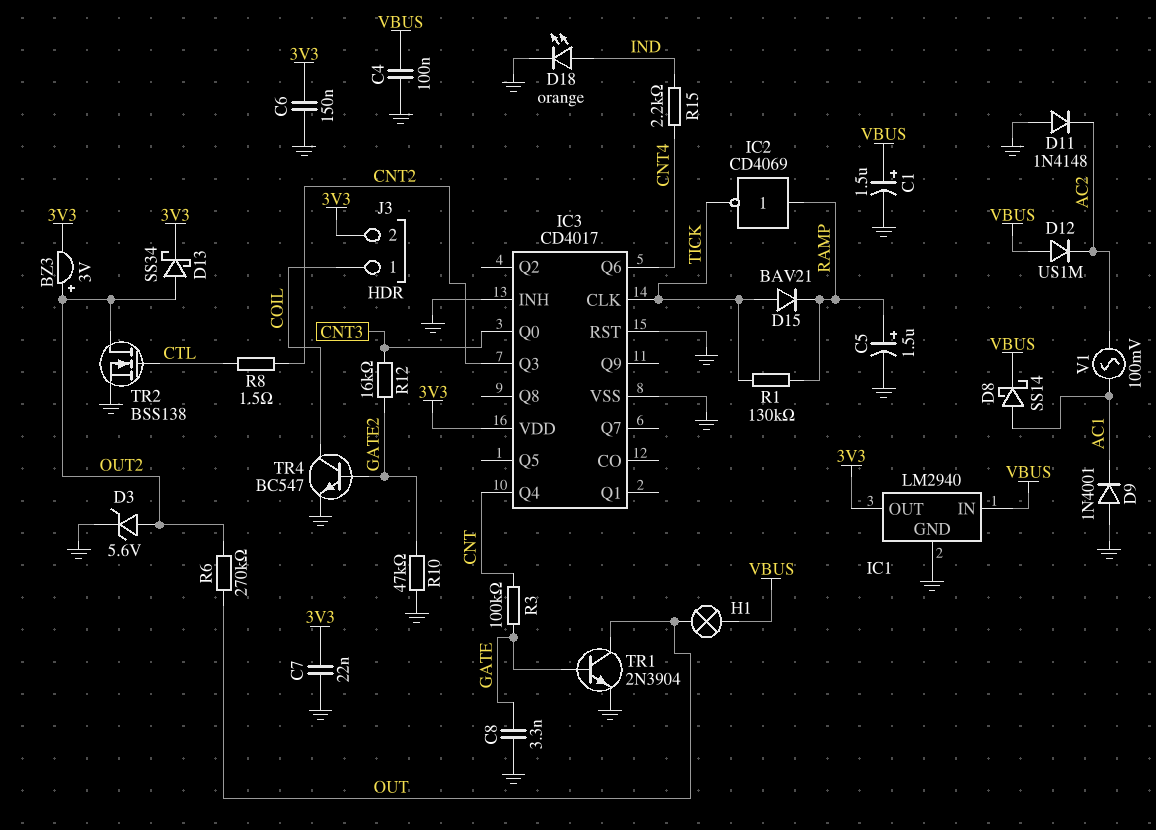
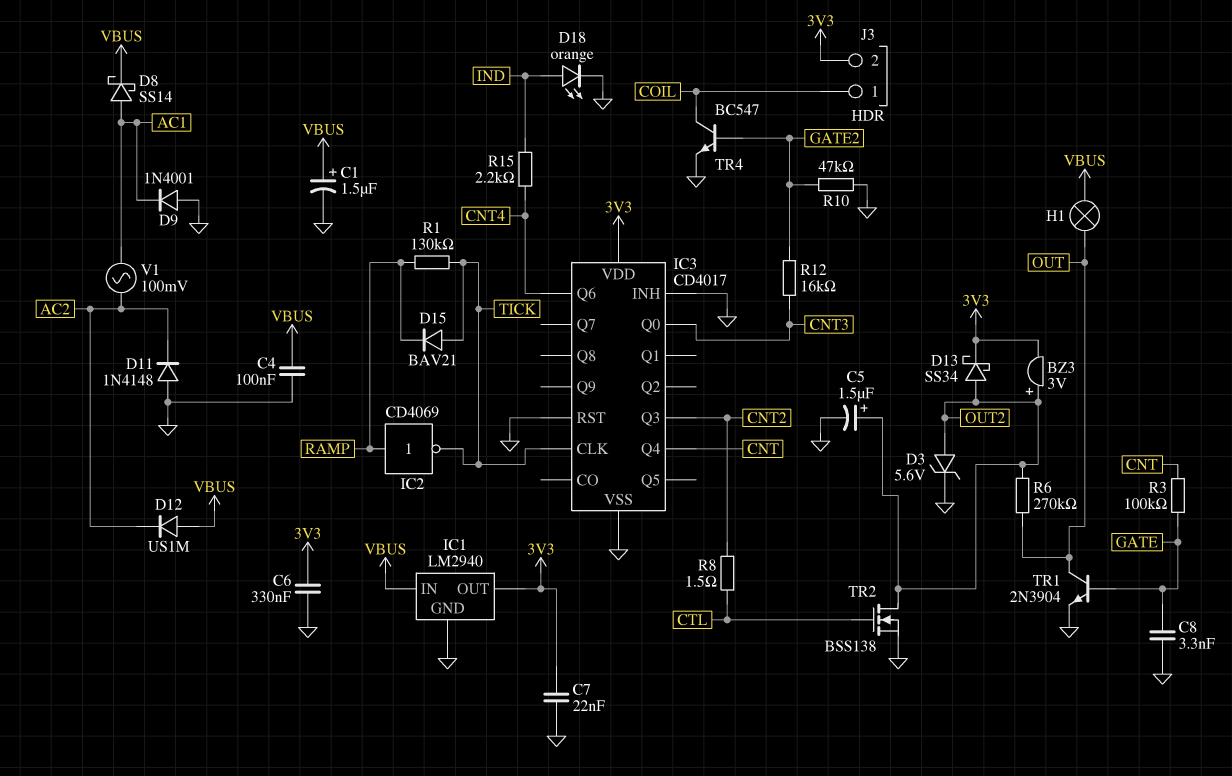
C5: 1.5uF (plus RAMP, minus GND) -> 1.5uF (plus OUT2, minus GND)
C6: 150nF (3V3, GND) -> 330nF (3V3, GND)

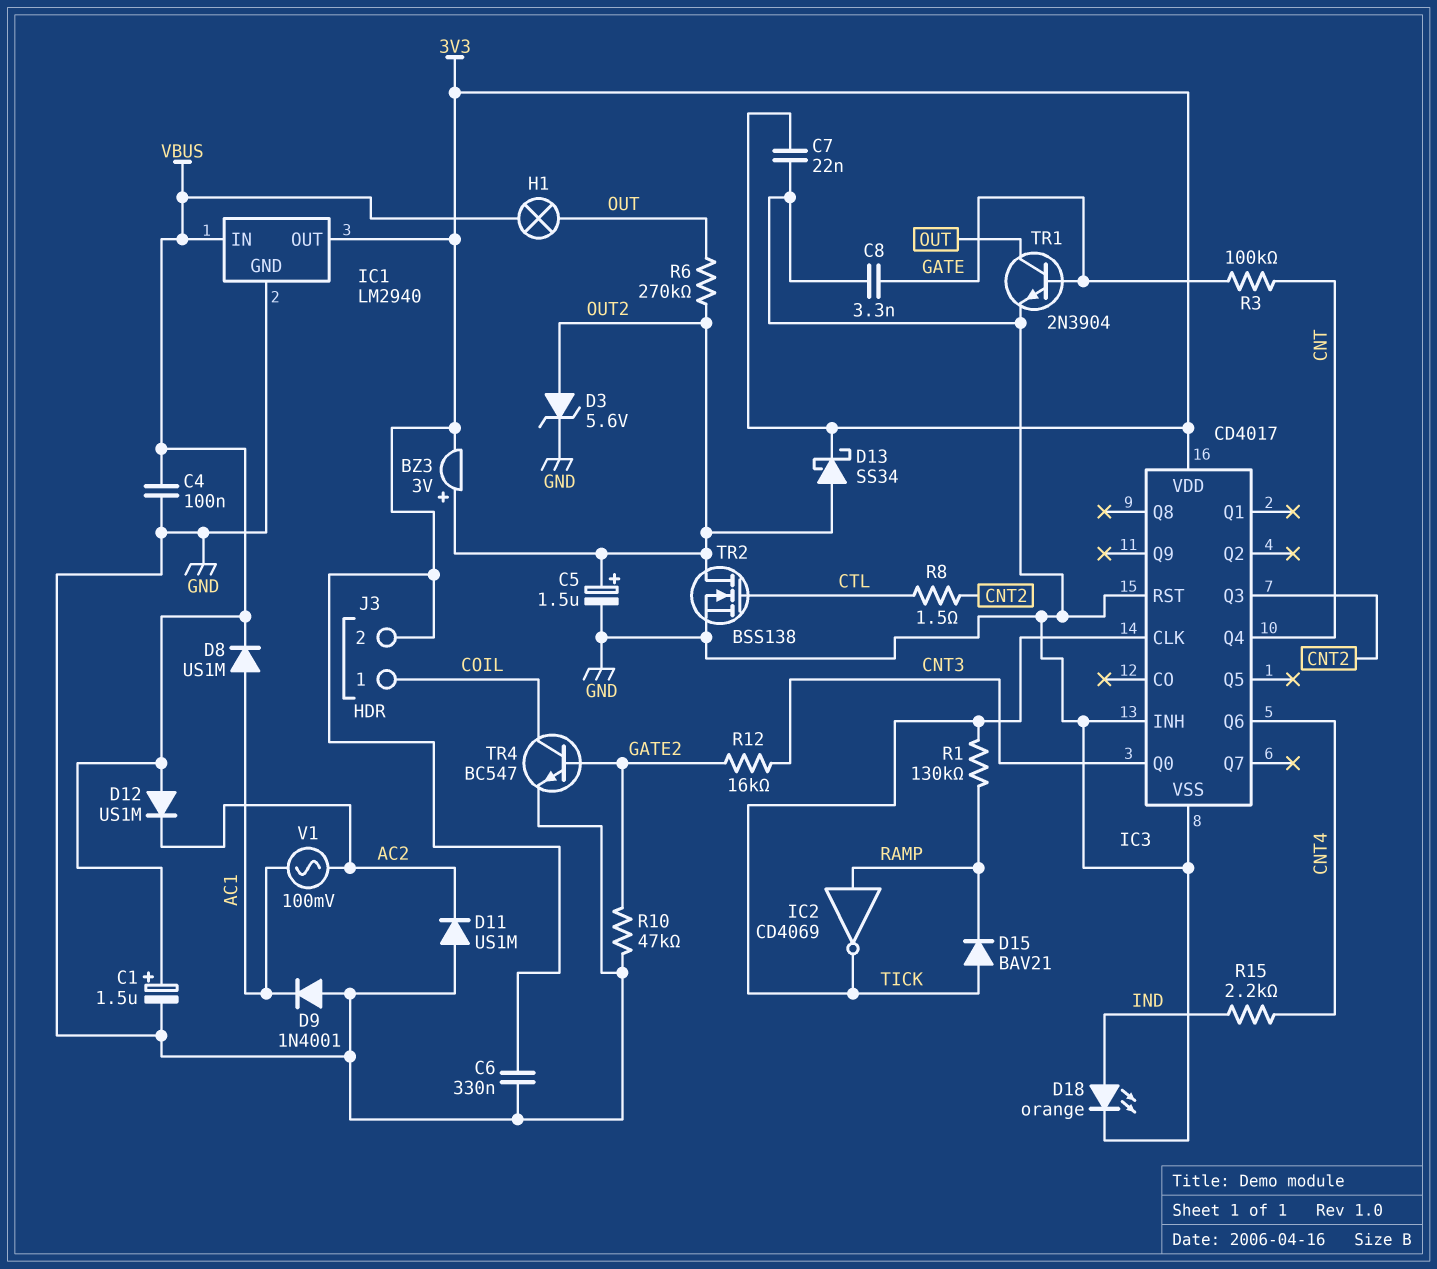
D8: schottky SS14 (A AC1, K VBUS) -> diode US1M (A AC1, K VBUS)
D11: diode 1N4148 (A GND, K AC2) -> diode US1M (A GND, K AC2)

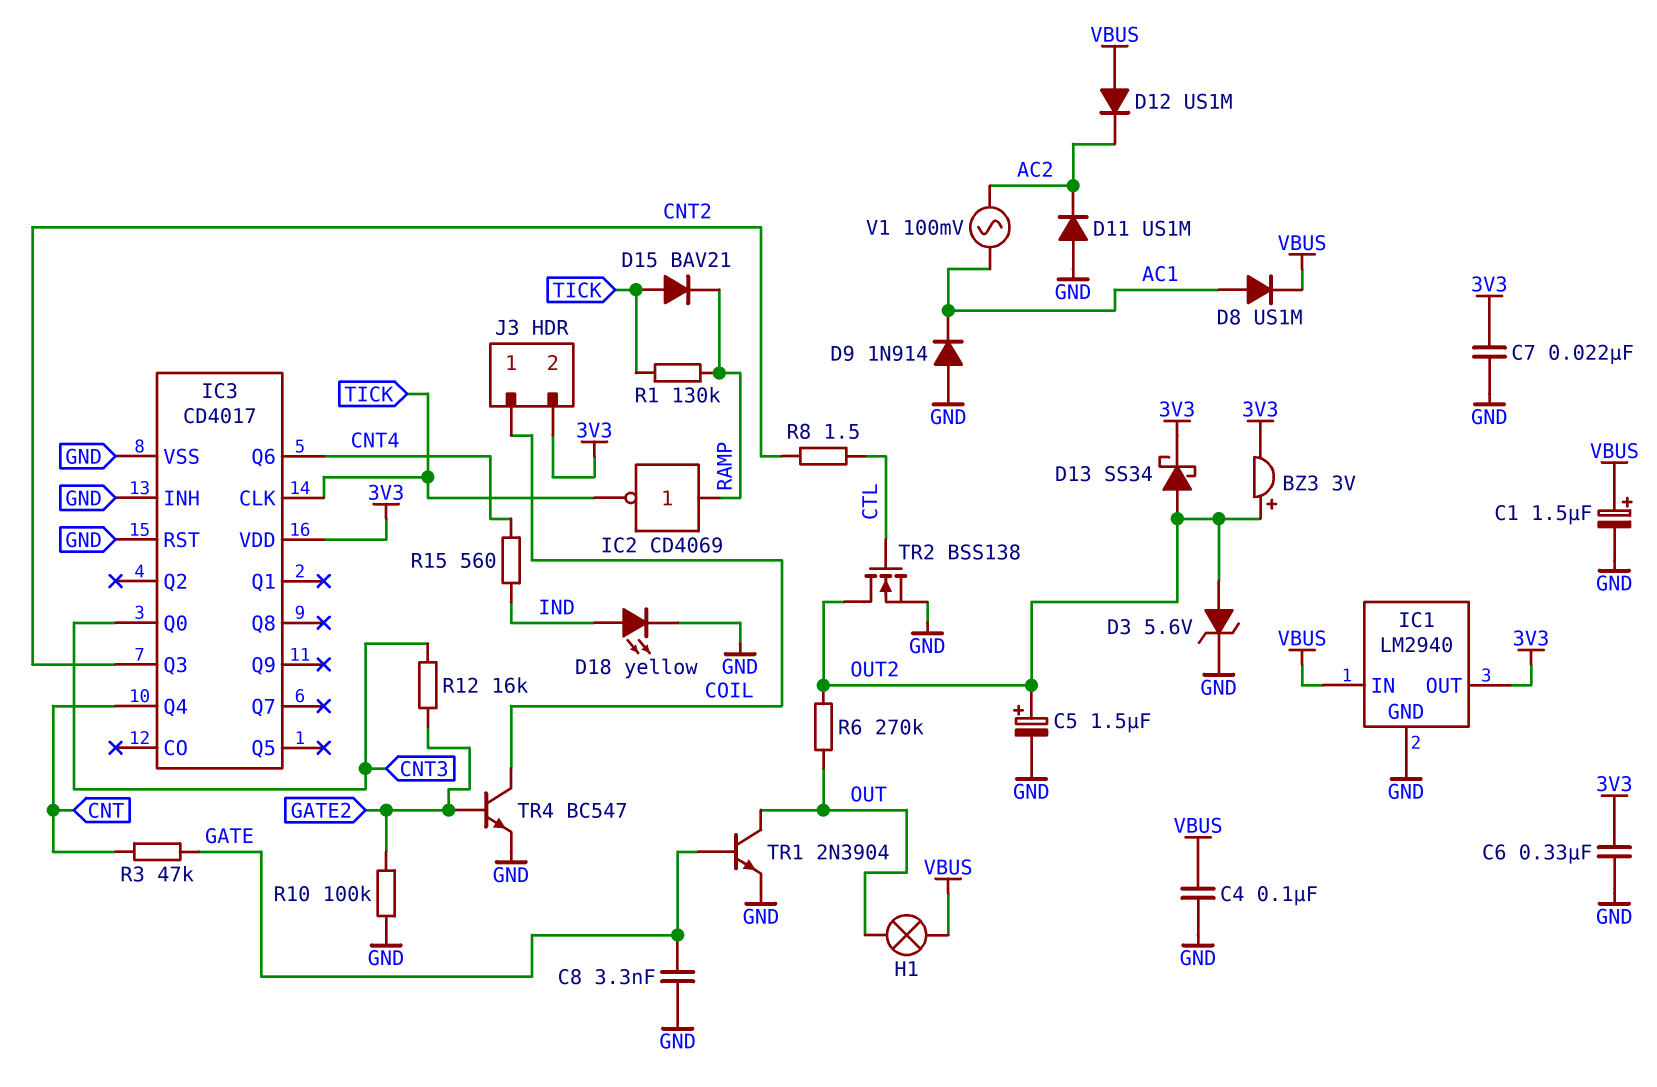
D9: diode 1N4001 (A GND, K AC1) -> diode 1N914 (A GND, K AC1)
D18: LED orange (A IND, K GND) -> LED yellow (A IND, K GND)
R3: 100k (CNT, GATE) -> 47k (CNT, GATE)
R10: 47k (GATE2, GND) -> 100k (GATE2, GND)
R15: 2.2k (CNT4, IND) -> 560 (CNT4, IND)

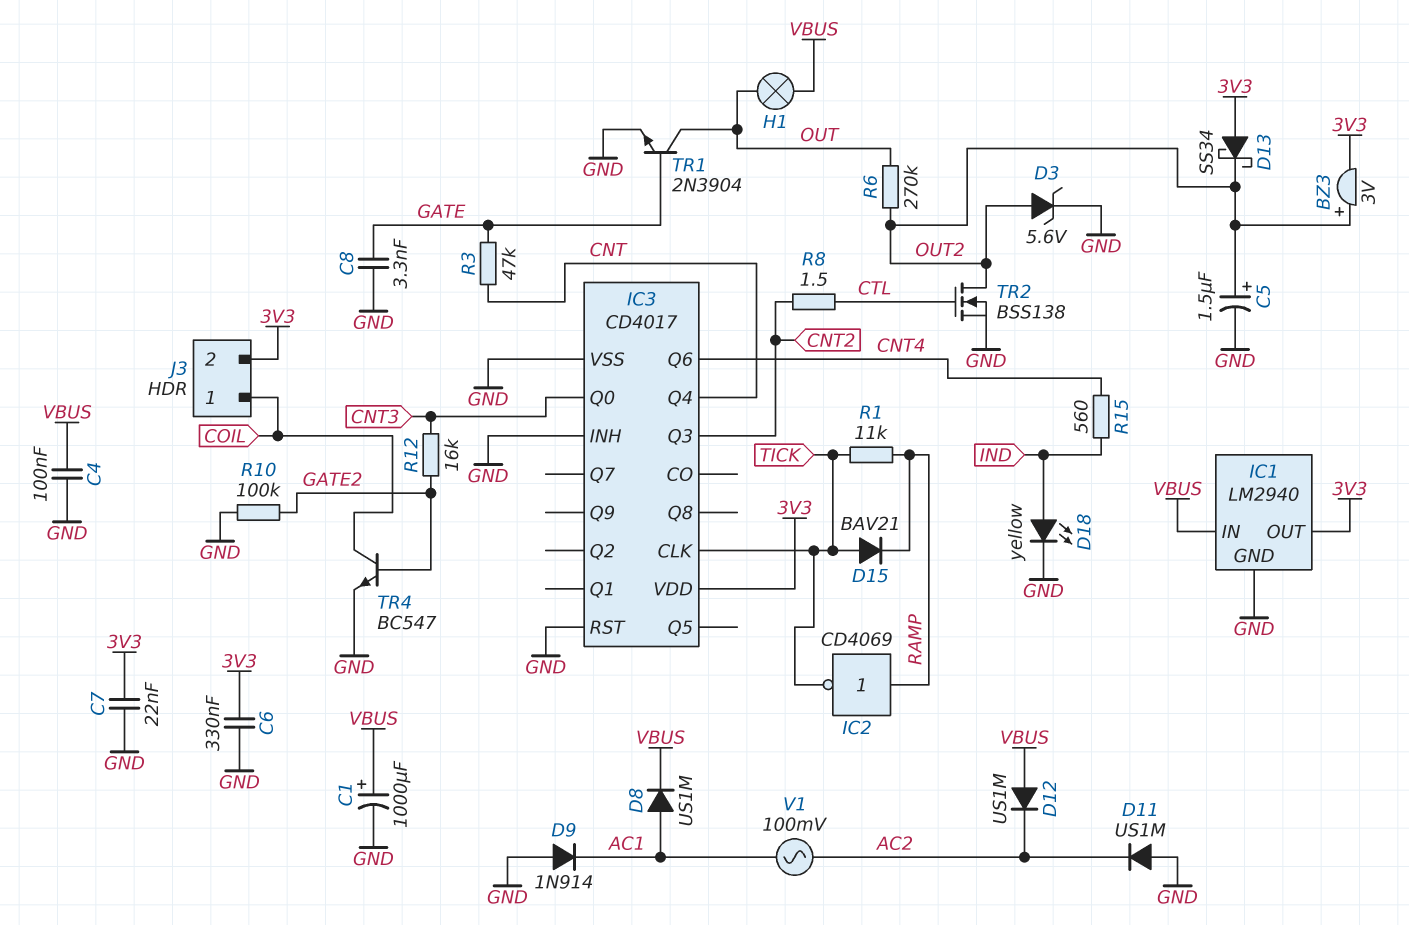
C1: 1.5uF (plus VBUS, minus GND) -> 1000uF (plus VBUS, minus GND)
D13: schottky SS34 (A OUT2, K 3V3) -> schottky SS34 (A 3V3, K OUT2)
R1: 130k (RAMP, TICK) -> 11k (RAMP, TICK)

